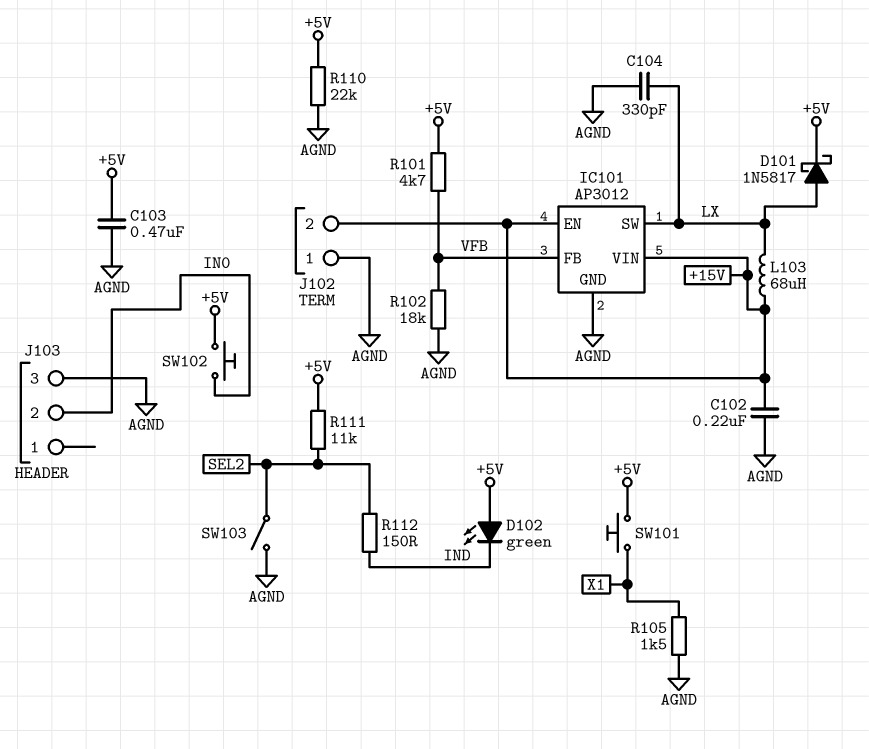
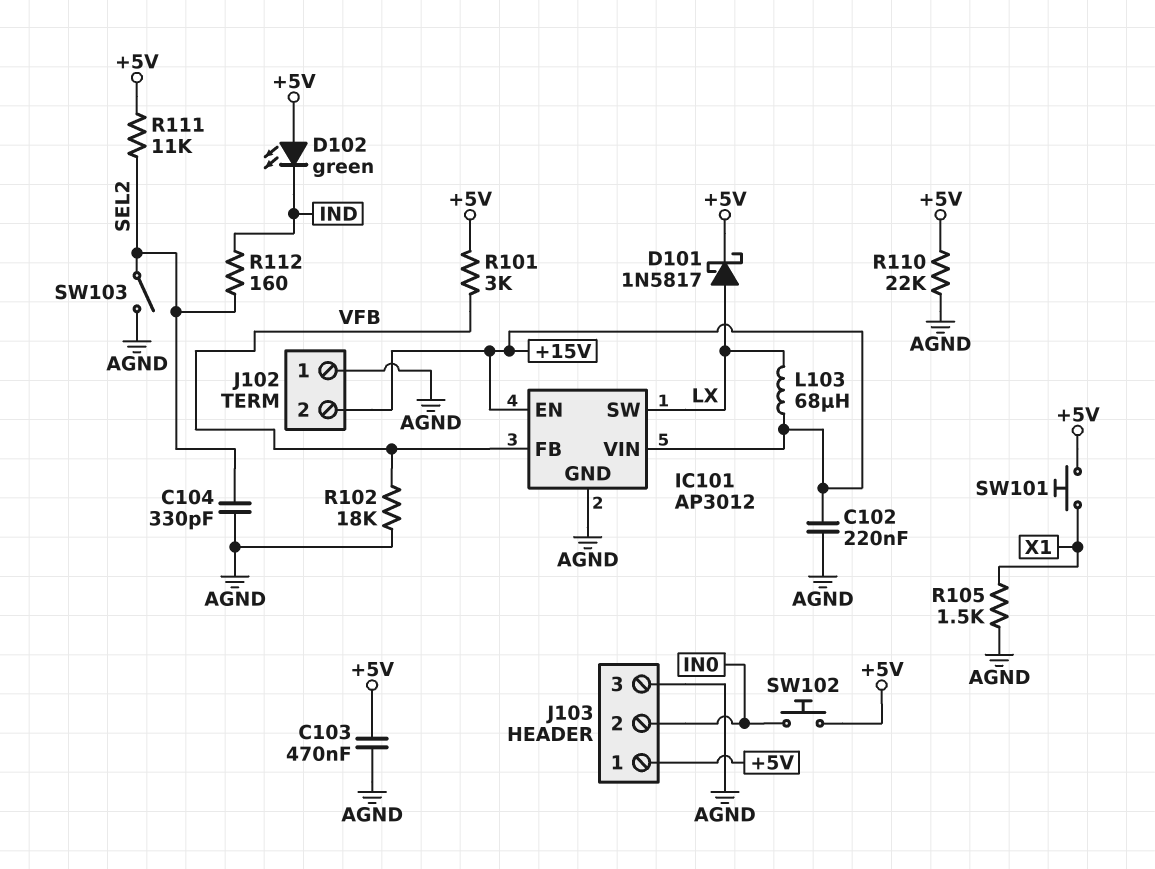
C104: 330pF (AGND, LX) -> 330pF (AGND, SEL2)
J103 pin 1: none -> +5V
R101: 4.7k (+5V, VFB) -> 3k (+5V, VFB)
R112: 150 (IND, SEL2) -> 160 (IND, SEL2)

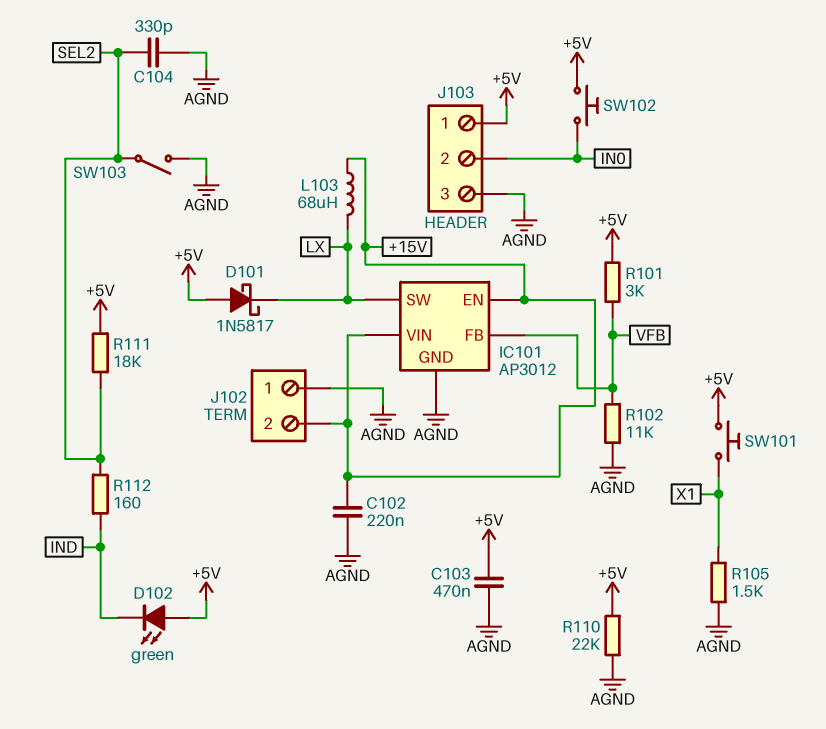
D101: schottky 1N5817 (A LX, K +5V) -> schottky 1N5817 (A +5V, K LX)
R102: 18k (AGND, VFB) -> 11k (AGND, VFB)
R111: 11k (+5V, SEL2) -> 18k (+5V, SEL2)

